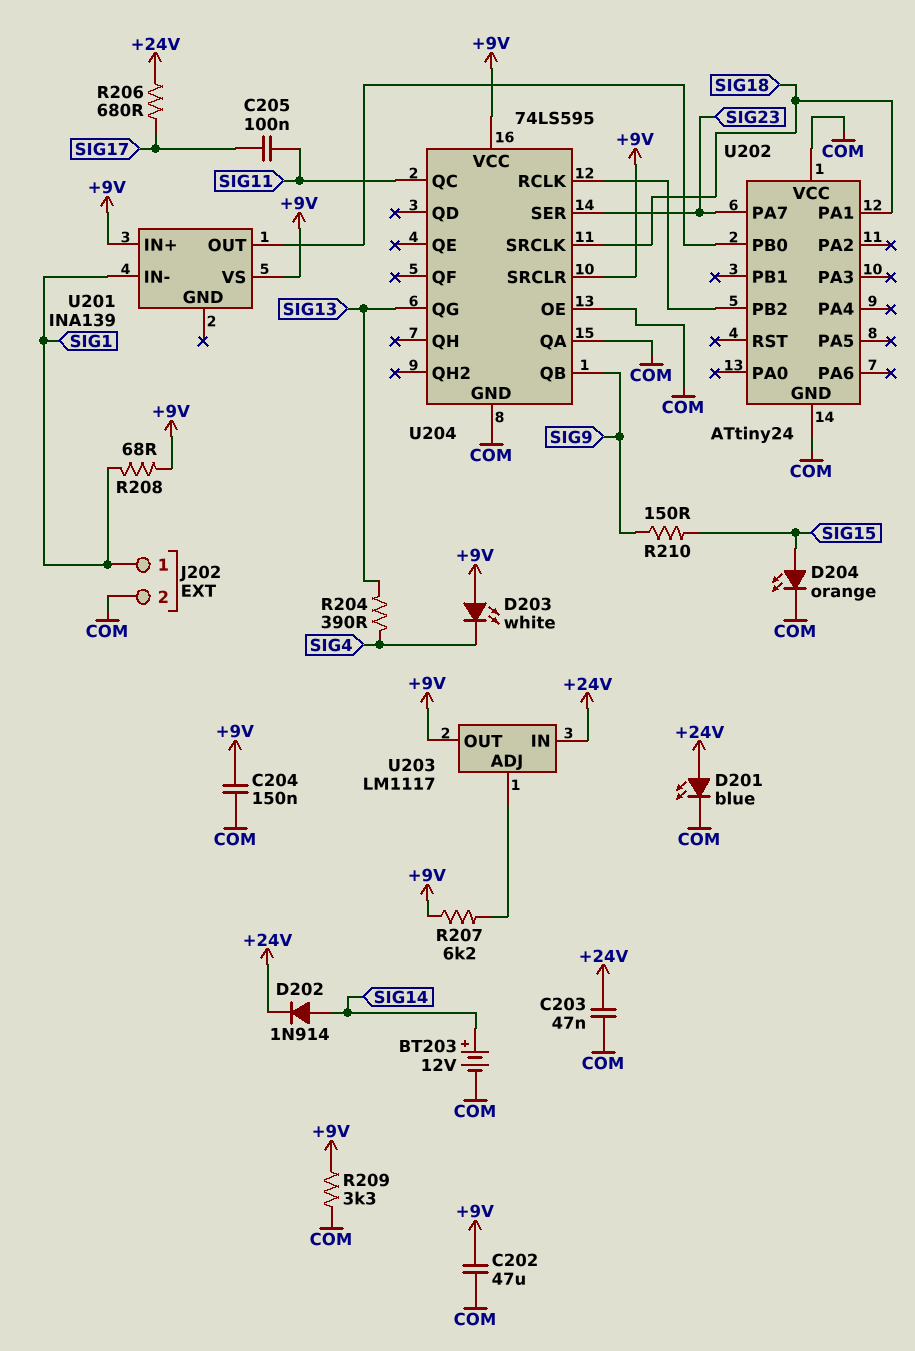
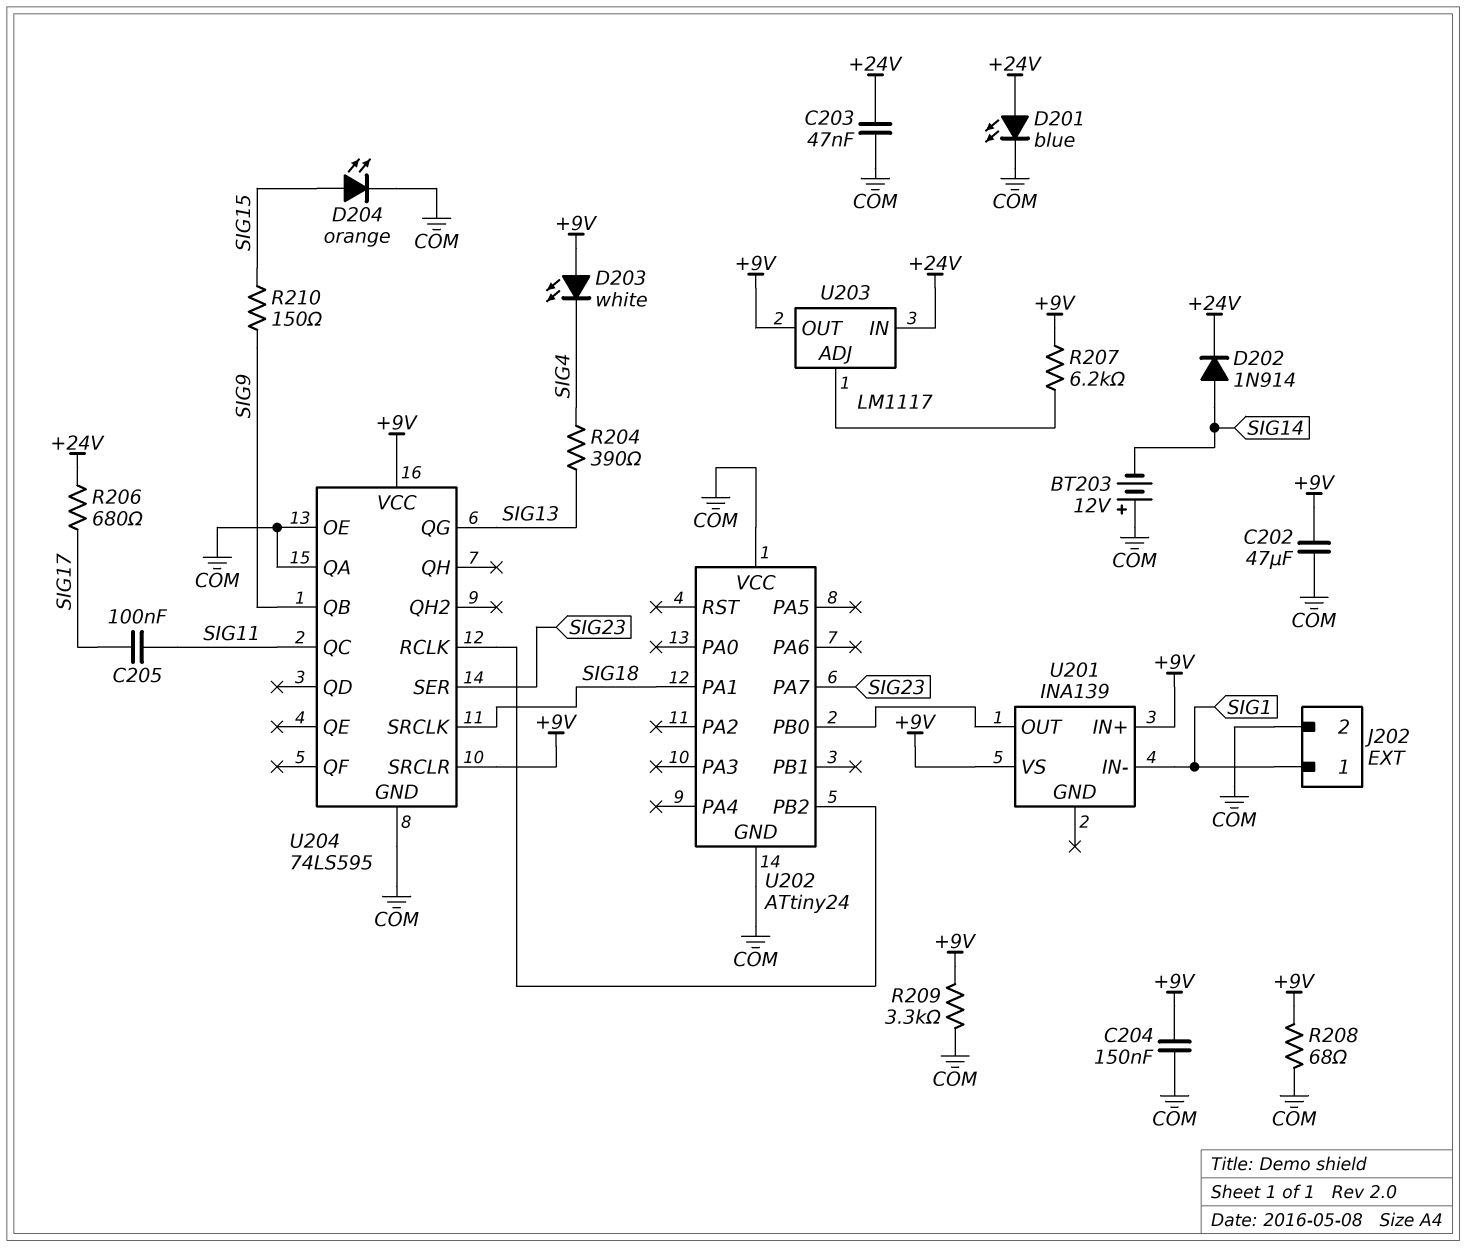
BT203: 12V (plus SIG14, minus COM) -> 12V (plus COM, minus SIG14)
R208: 68 (+9V, SIG1) -> 68 (+9V, COM)

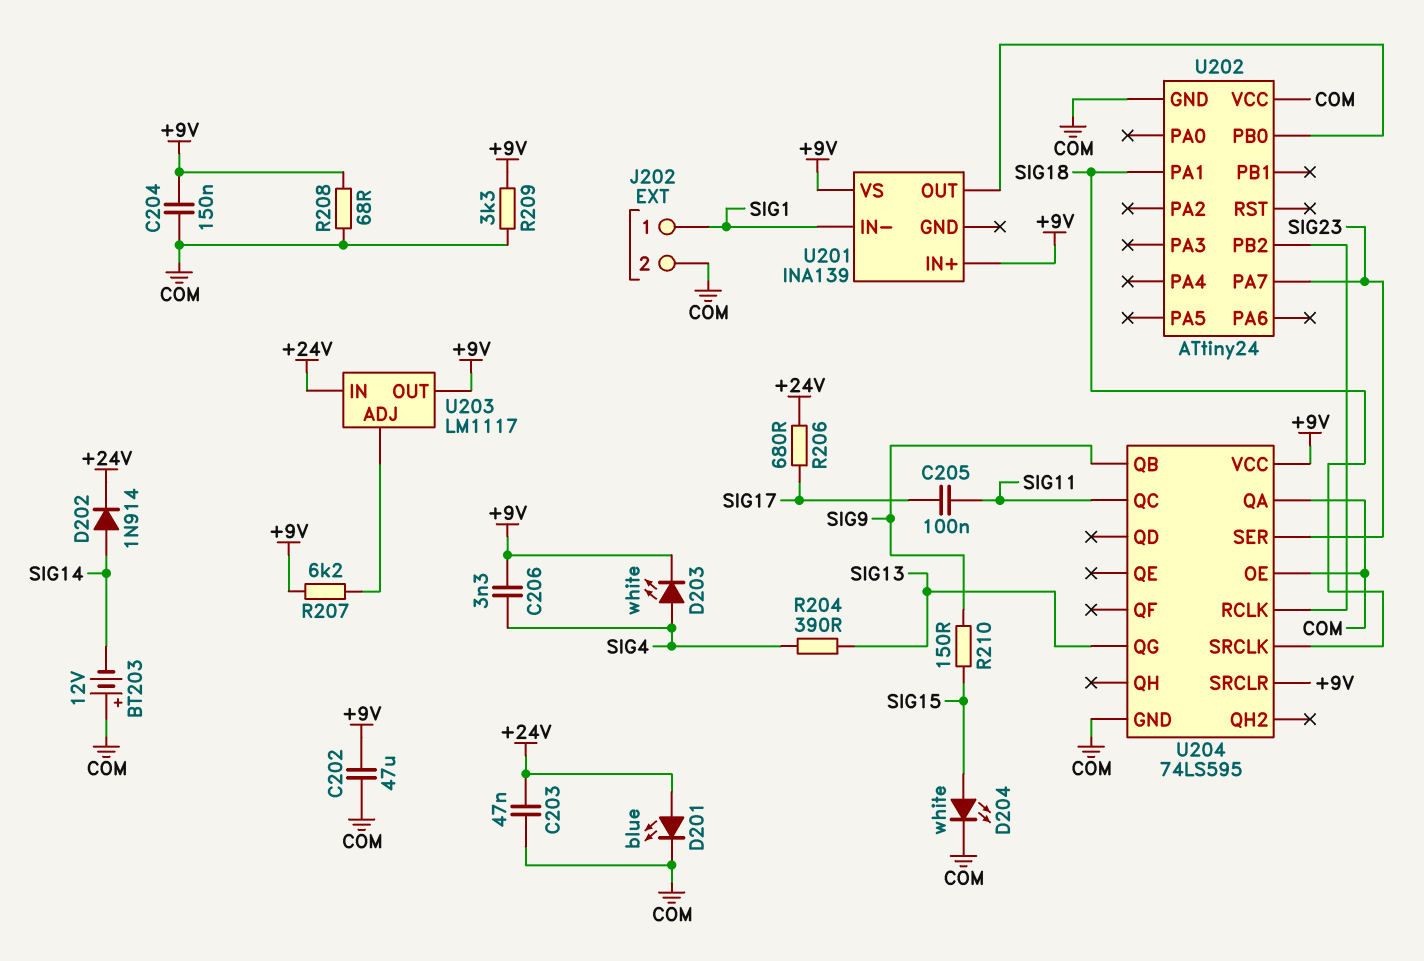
C206: none -> 3.3nF (+9V, SIG4)
D203: LED white (A +9V, K SIG4) -> LED white (A SIG4, K +9V)
D204: LED orange (A SIG15, K COM) -> LED white (A SIG15, K COM)

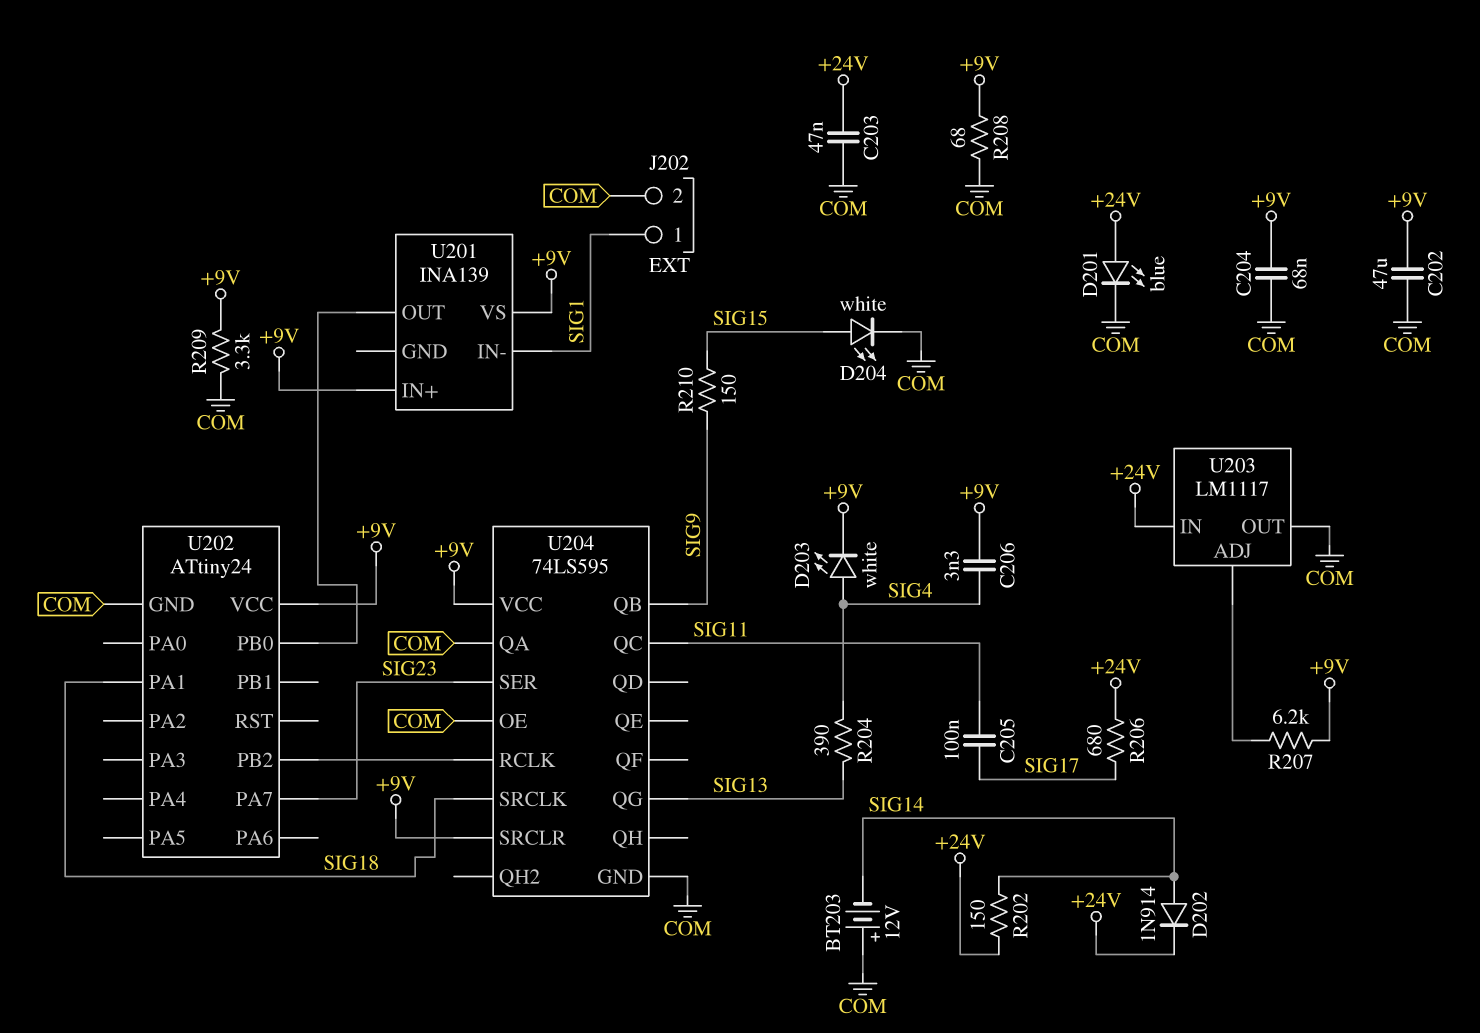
C204: 150nF (+9V, COM) -> 68nF (+9V, COM)
R202: none -> 150 (+24V, SIG14)
U202 pin VCC: COM -> +9V
U203 pin OUT: +9V -> COM

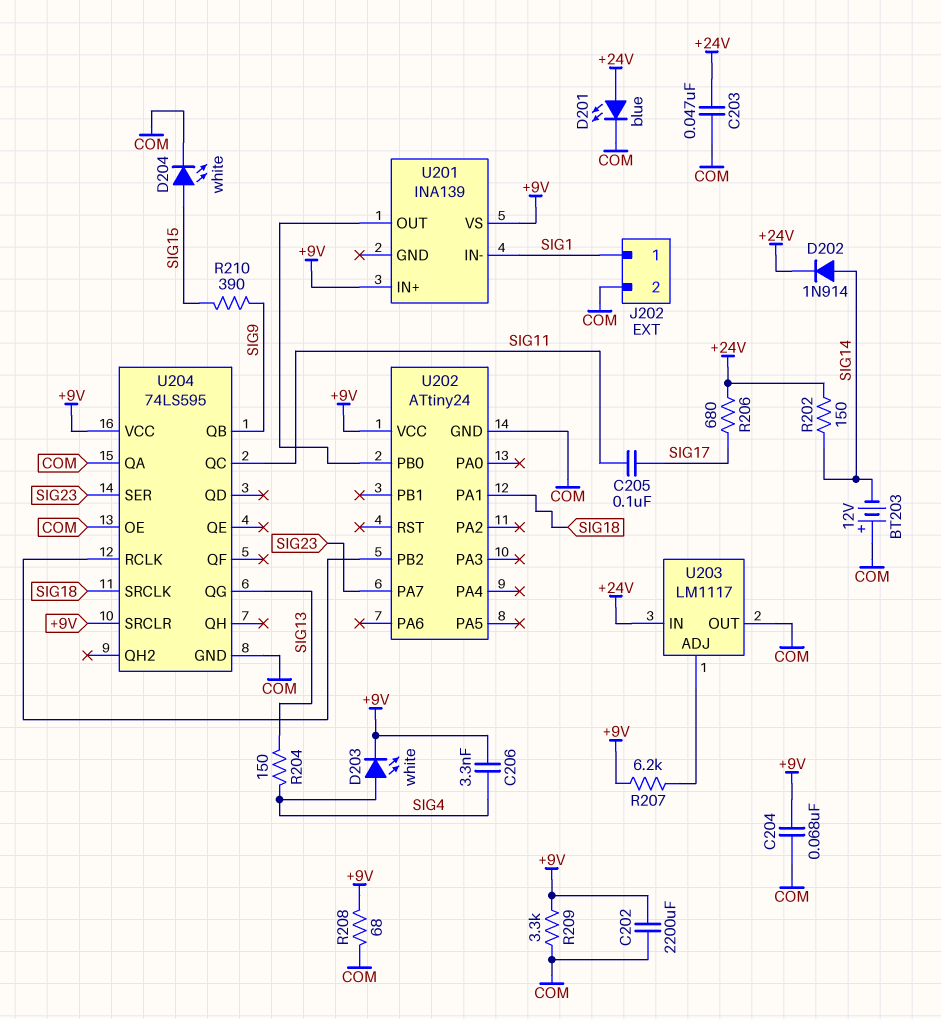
C202: 47uF (+9V, COM) -> 2200uF (+9V, COM)
R204: 390 (SIG4, SIG13) -> 150 (SIG4, SIG13)
R210: 150 (SIG9, SIG15) -> 390 (SIG9, SIG15)

